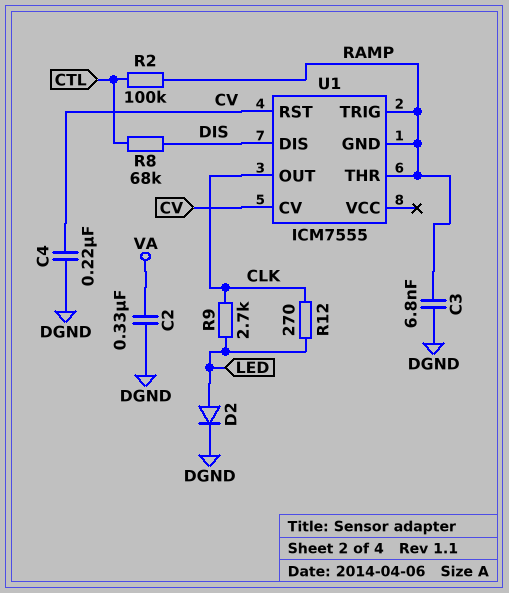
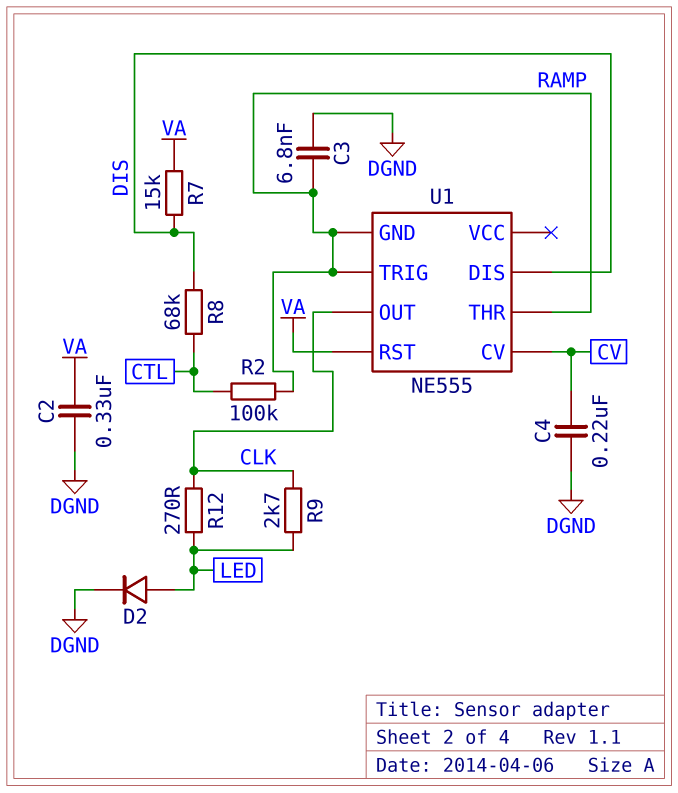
R7: none -> 15k (DIS, VA)
U1: ICM7555 -> NE555
U1 pin RST: CV -> VA

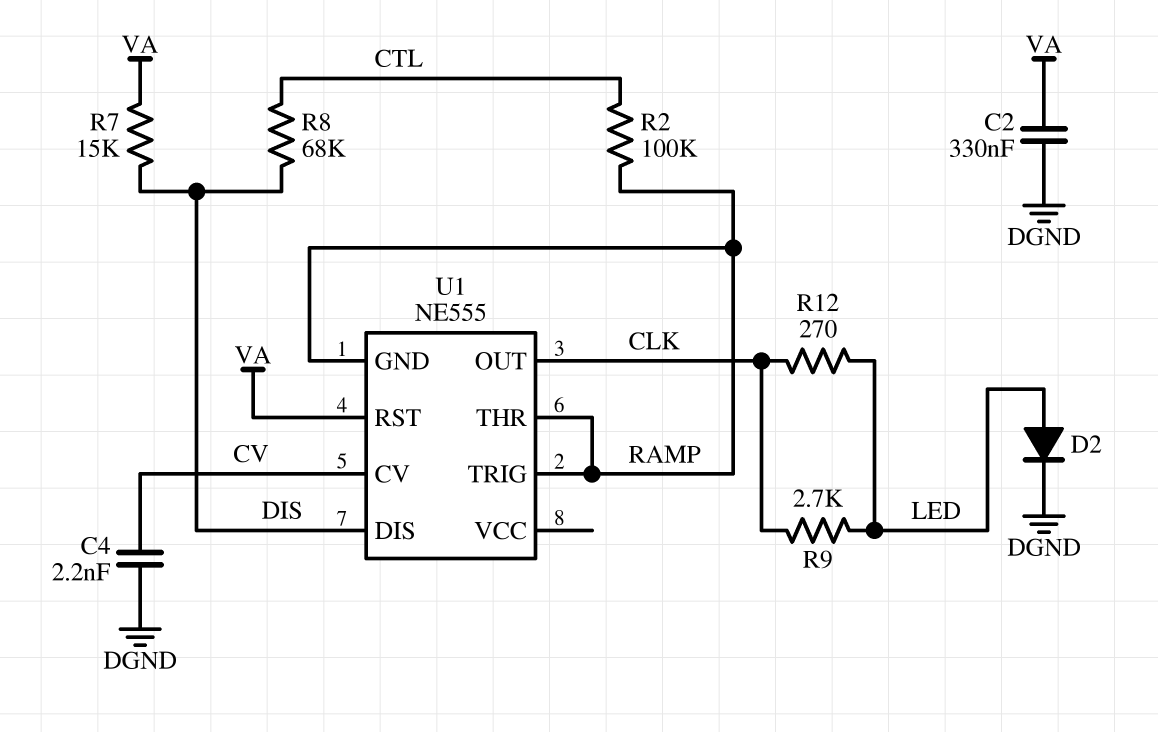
C3: 6.8nF (DGND, RAMP) -> none
C4: 220nF (CV, DGND) -> 2.2nF (CV, DGND)

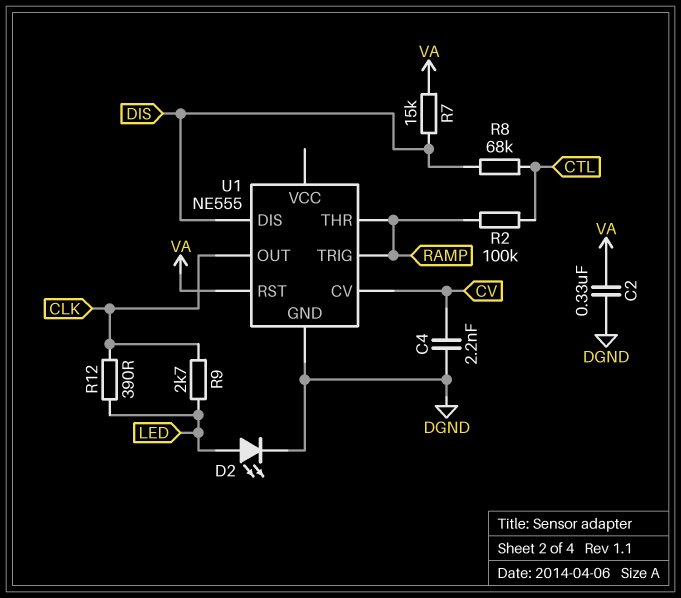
D2: diode (A LED, K DGND) -> LED (A LED, K DGND)
R12: 270 (CLK, LED) -> 390 (CLK, LED)
U1 pin GND: RAMP -> DGND

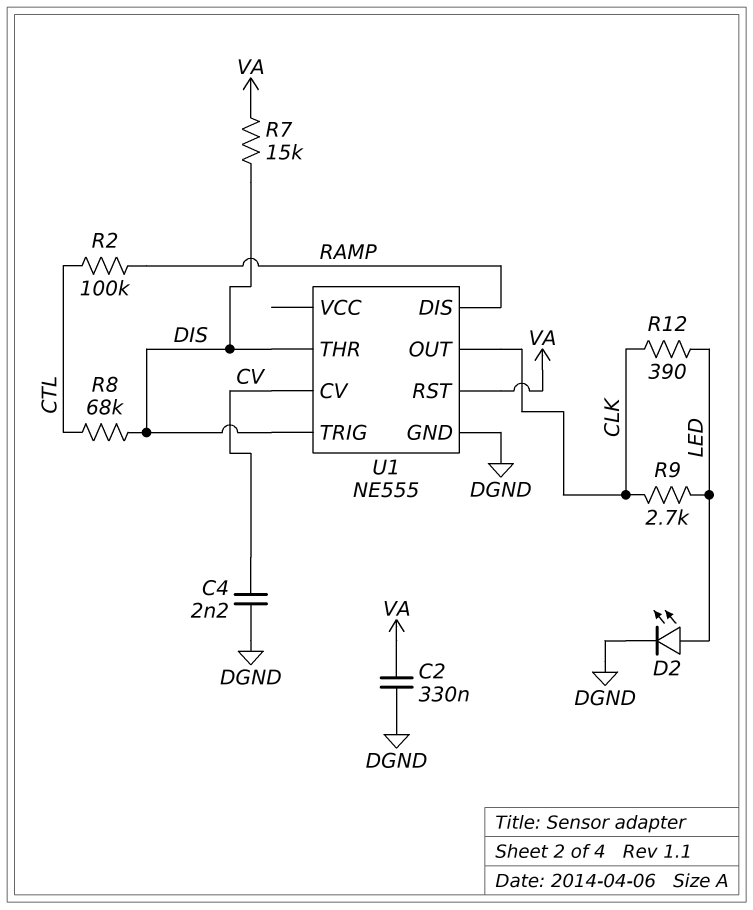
U1 pin DIS: DIS -> RAMP
U1 pin THR: RAMP -> DIS
U1 pin TRIG: RAMP -> DIS

